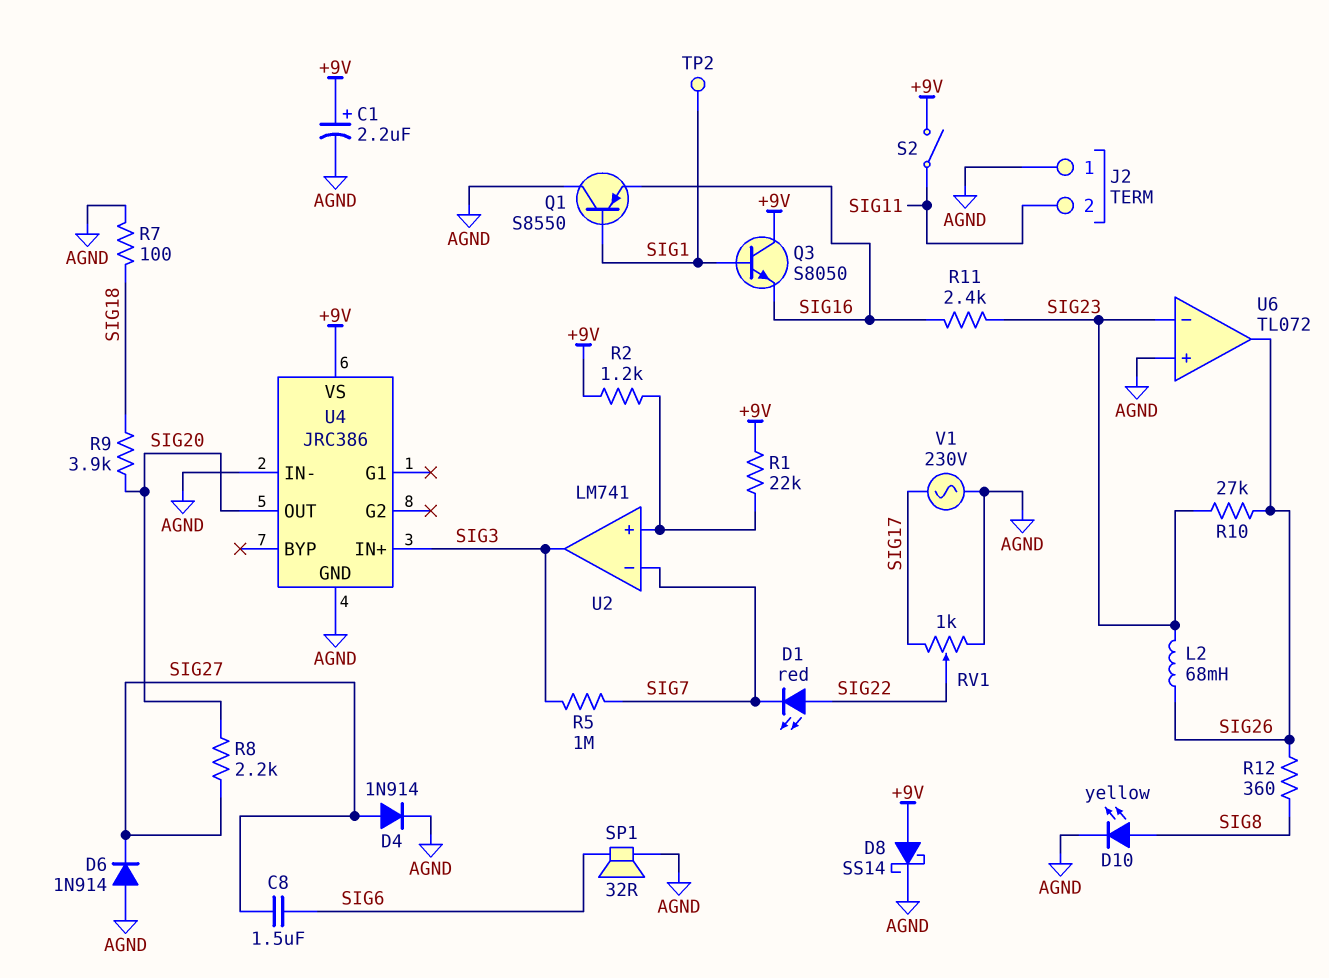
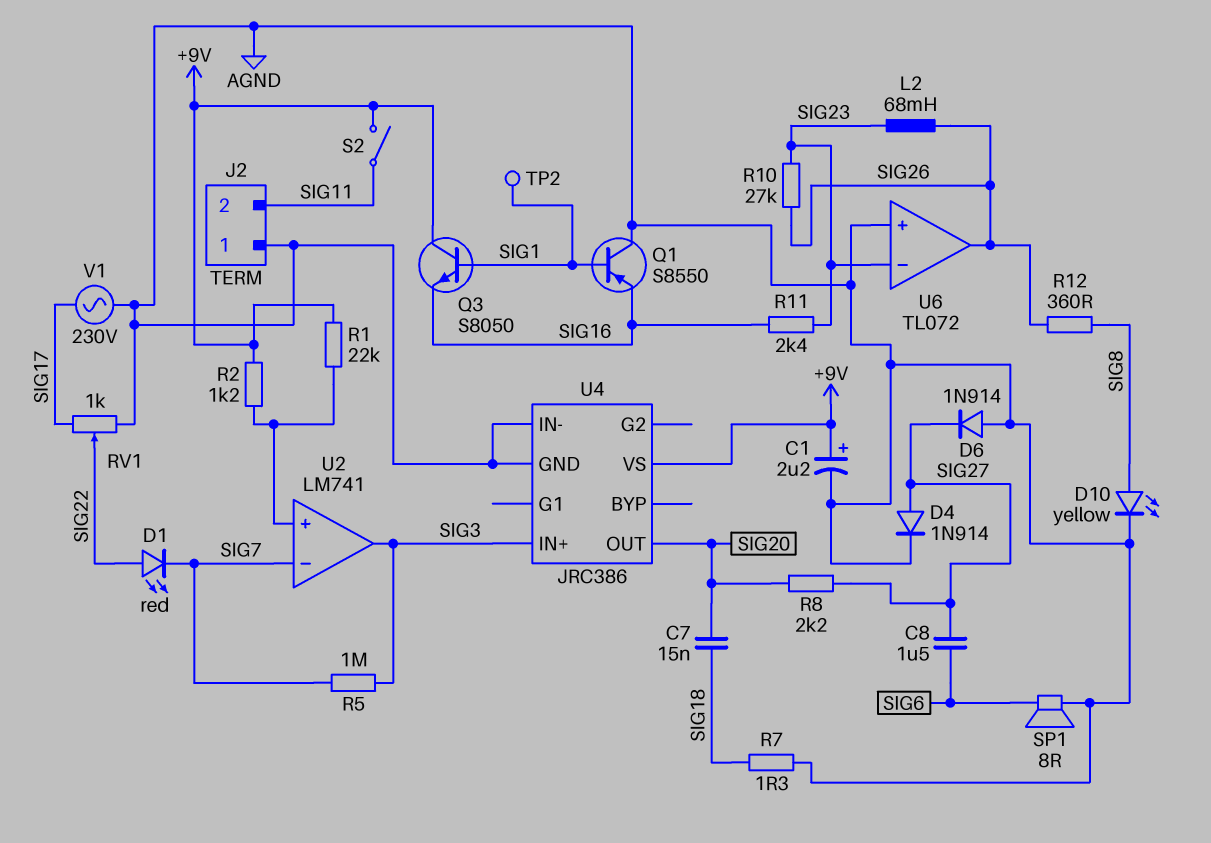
C7: none -> 15nF (SIG18, SIG20)
D8: schottky SS14 (A +9V, K AGND) -> none
R7: 100 (AGND, SIG18) -> 1.3 (AGND, SIG18)
R9: 3.9k (SIG18, SIG20) -> none
SP1: speaker 32R (AGND, SIG6) -> speaker 8R (AGND, SIG6)

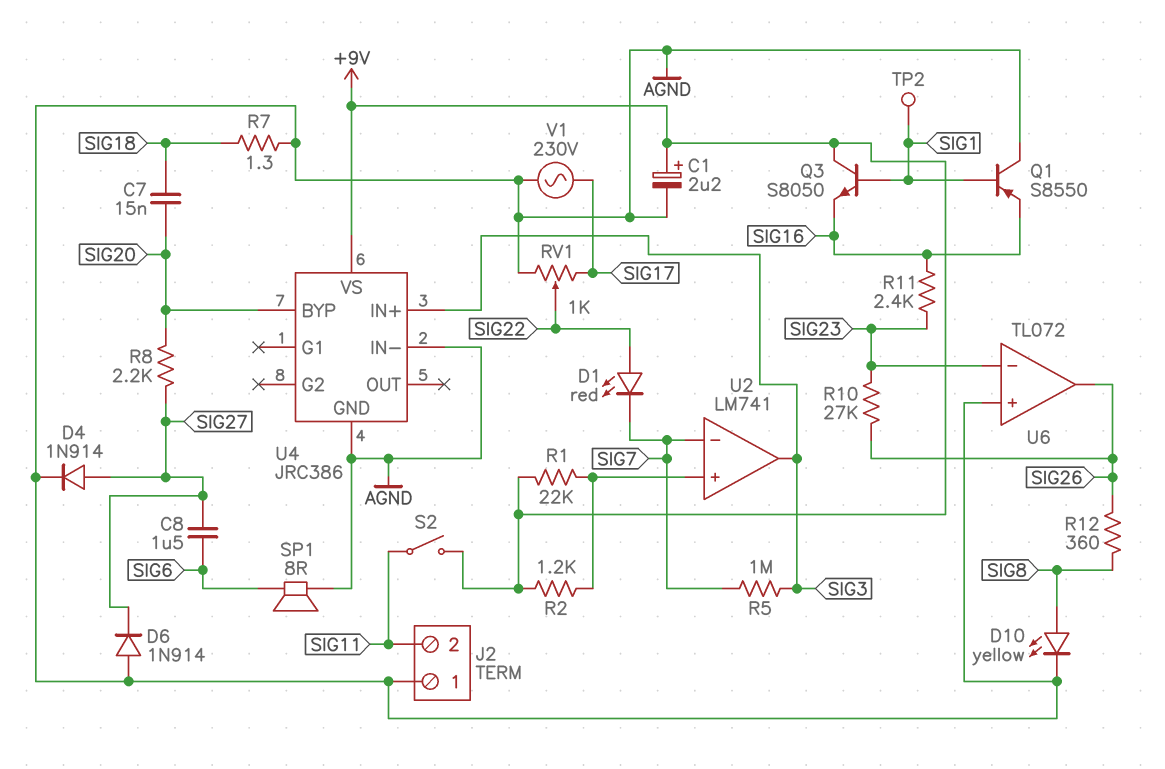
L2: 68mH (SIG23, SIG26) -> none
U4 pin BYP: none -> SIG20
U4 pin OUT: SIG20 -> none

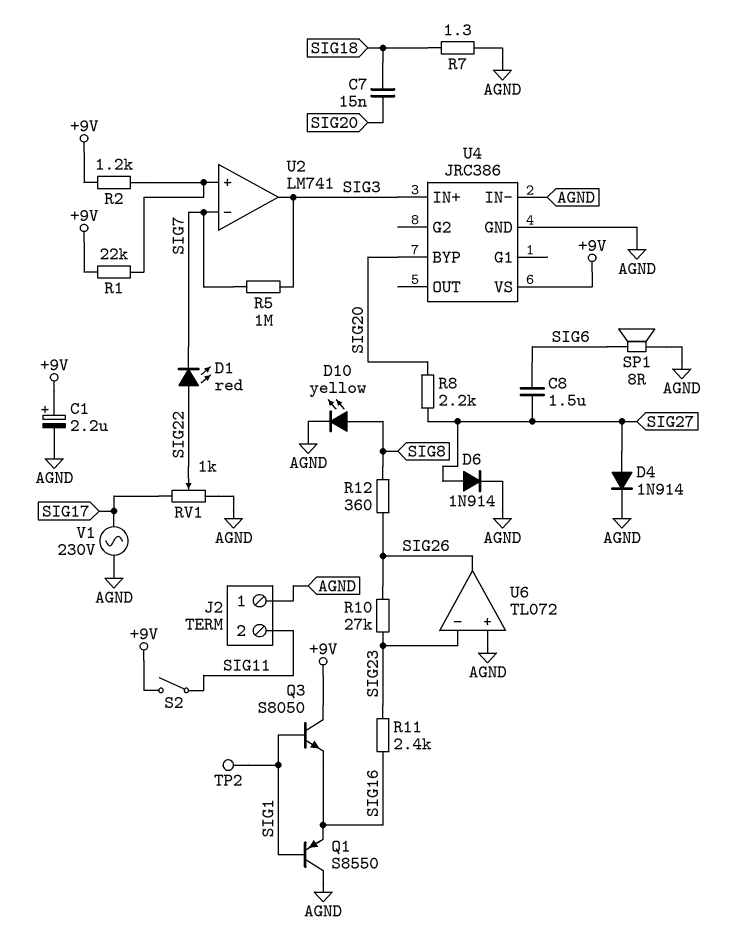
D6: diode 1N914 (A AGND, K SIG27) -> diode 1N914 (A SIG27, K AGND)

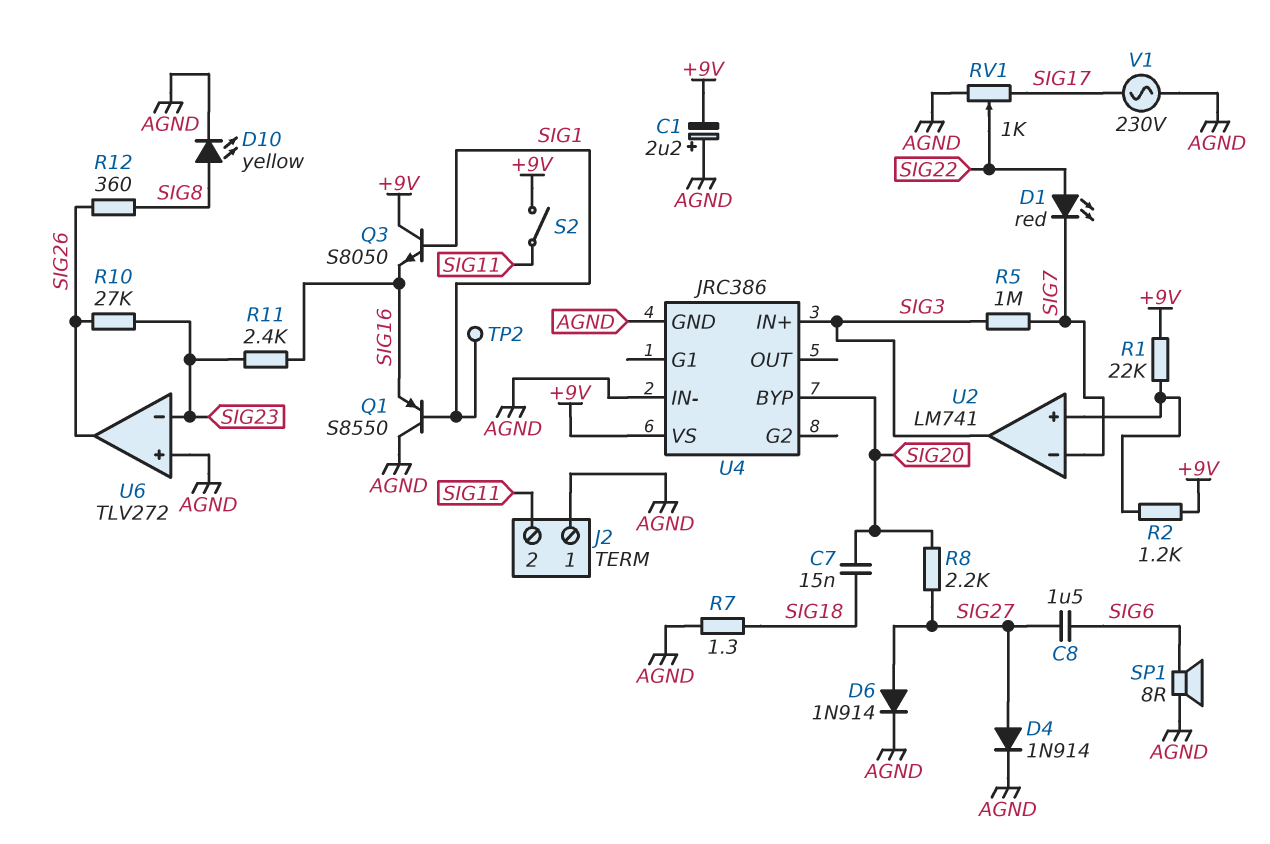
C1: 2.2uF (plus +9V, minus AGND) -> 2.2uF (plus AGND, minus +9V)
U6: TL072 -> TLV272

